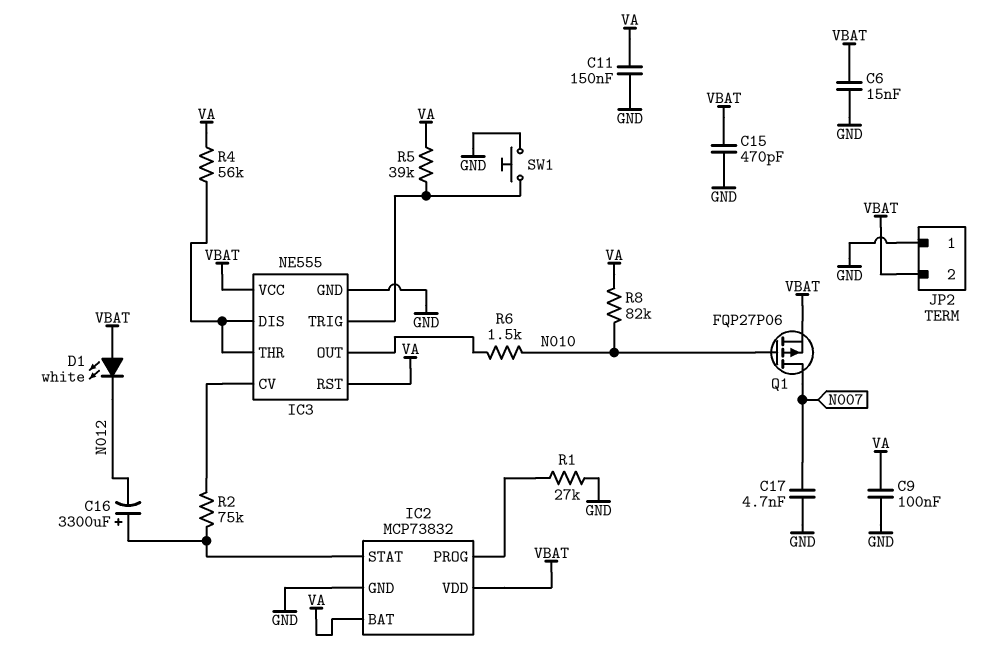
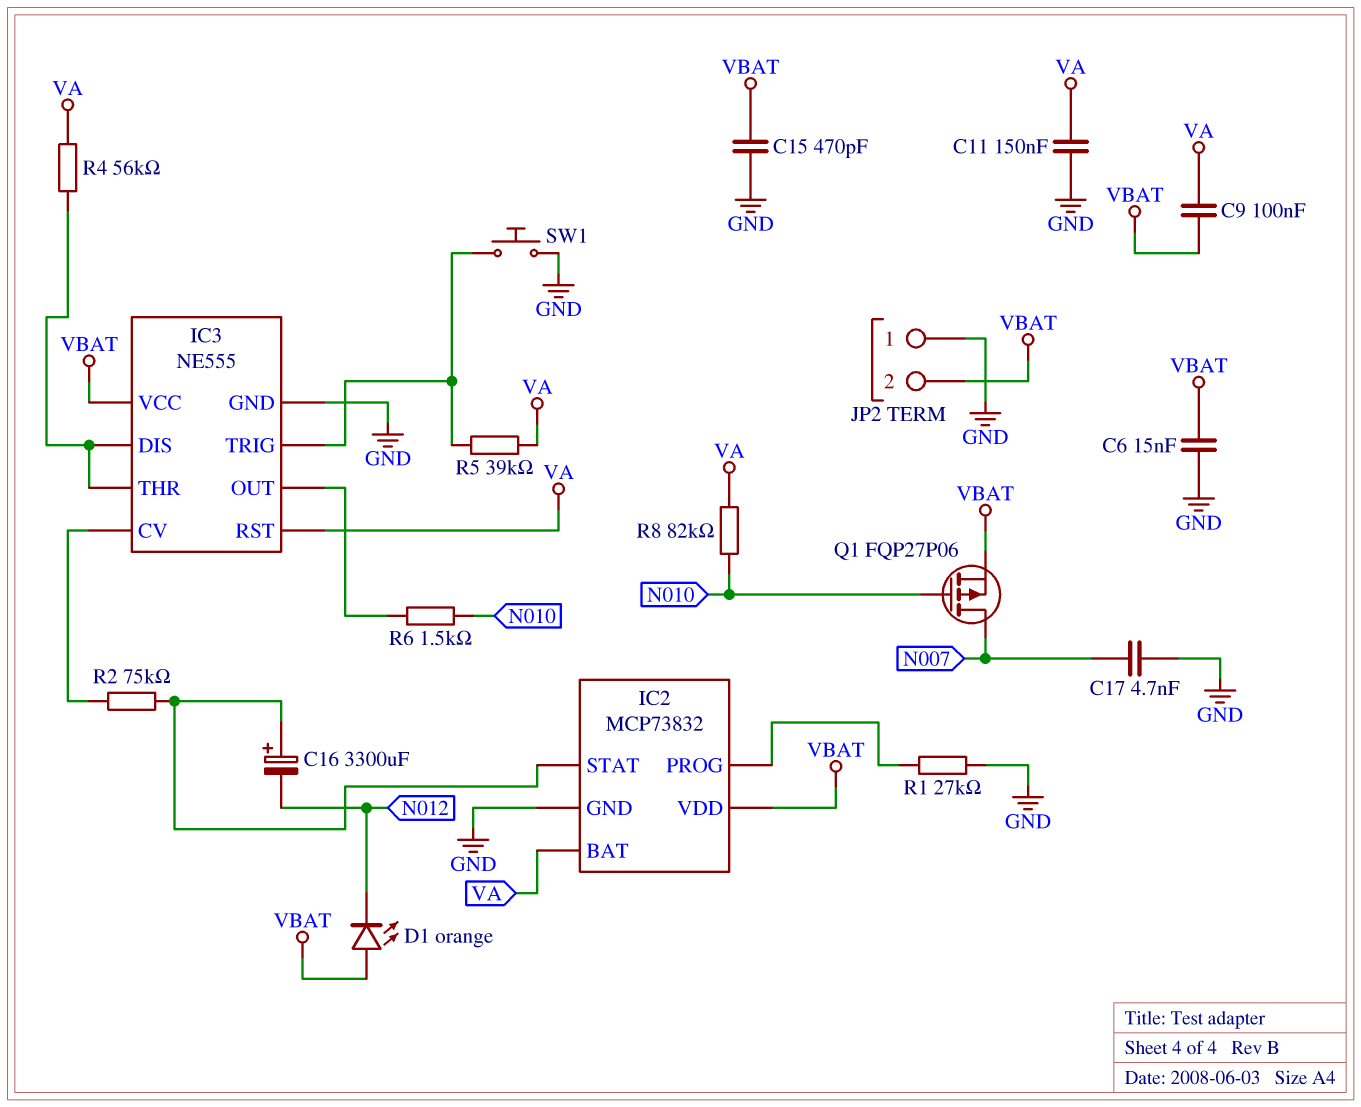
C9: 100nF (GND, VA) -> 100nF (VA, VBAT)
D1: LED white (A VBAT, K N012) -> LED orange (A VBAT, K N012)

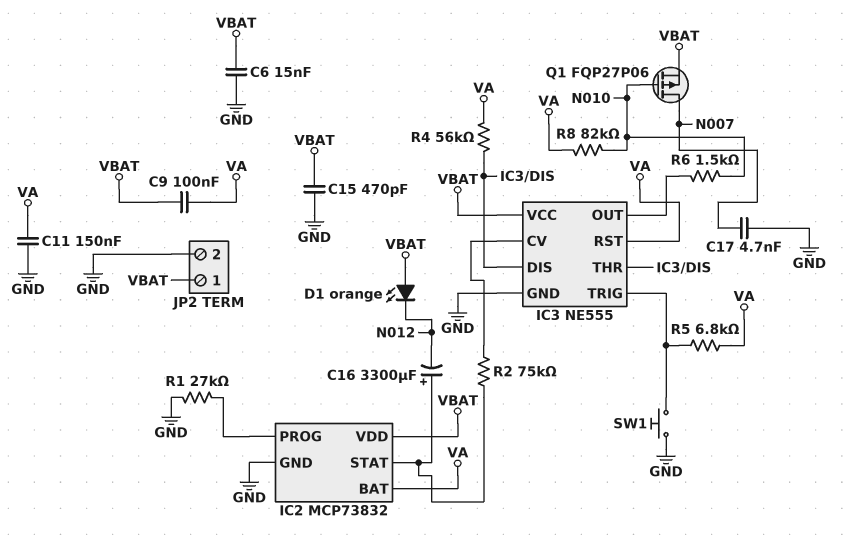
JP2 pin 1: GND -> VBAT
JP2 pin 2: VBAT -> GND
R5: 39k (IC3/TRIG, VA) -> 6.8k (IC3/TRIG, VA)

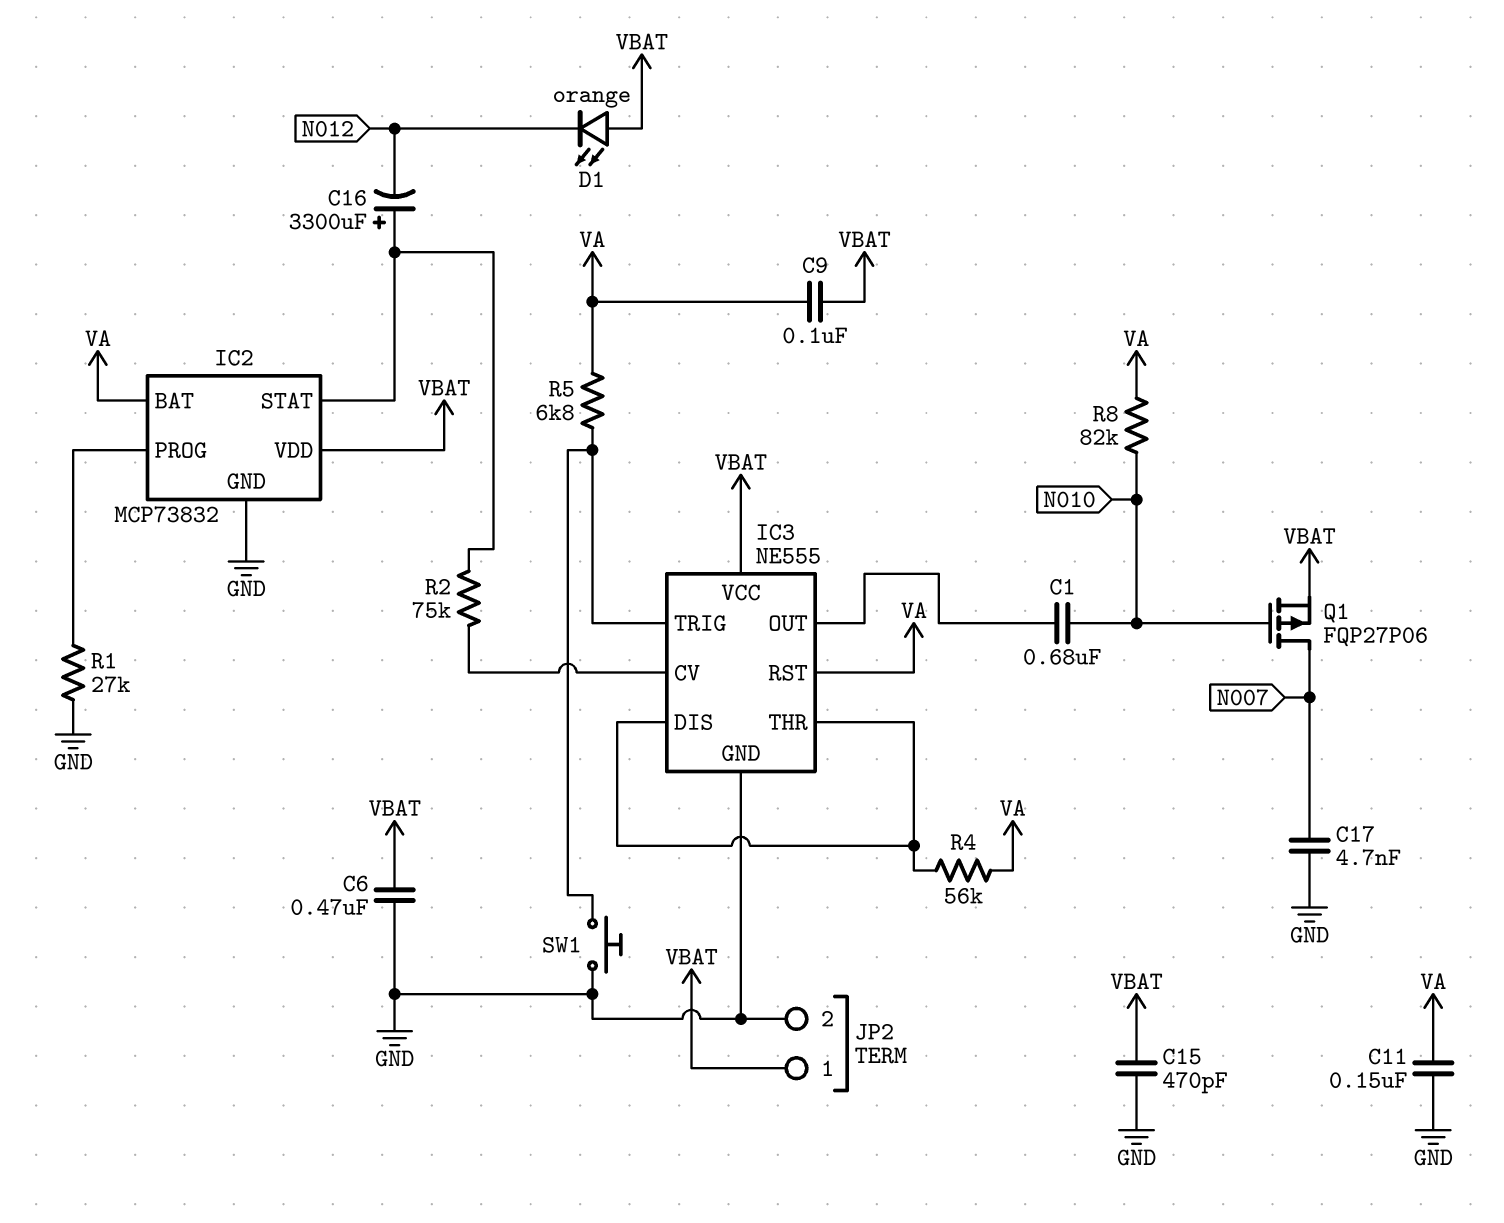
C1: none -> 680nF (IC3/OUT, N010)
C6: 15nF (GND, VBAT) -> 470nF (GND, VBAT)
R6: 1.5k (IC3/OUT, N010) -> none

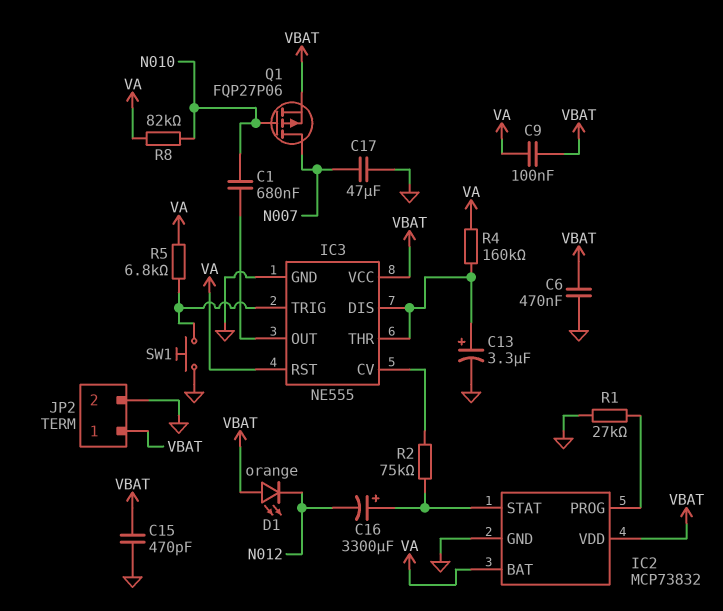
C11: 150nF (GND, VA) -> none
C13: none -> 3.3uF (plus IC3/DIS, minus GND)
C17: 4.7nF (GND, N007) -> 47uF (GND, N007)
R4: 56k (IC3/DIS, VA) -> 160k (IC3/DIS, VA)

